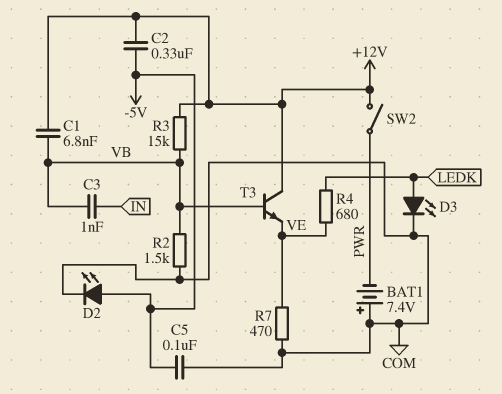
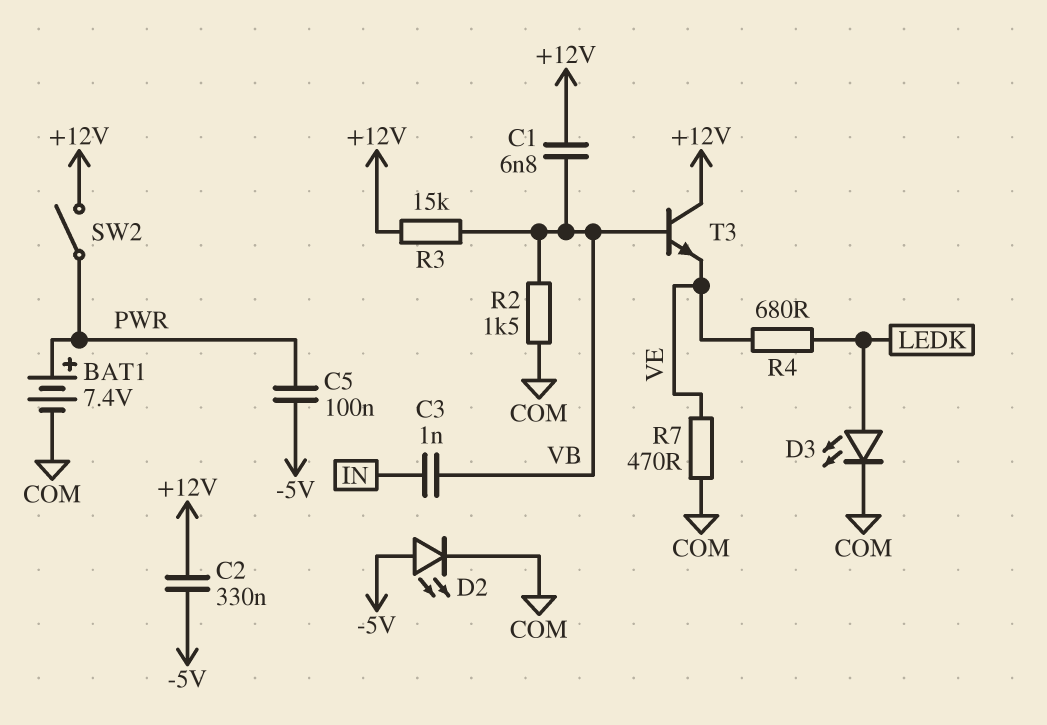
BAT1: 7.4V (plus COM, minus PWR) -> 7.4V (plus PWR, minus COM)
C5: 100nF (-5V, COM) -> 100nF (-5V, PWR)

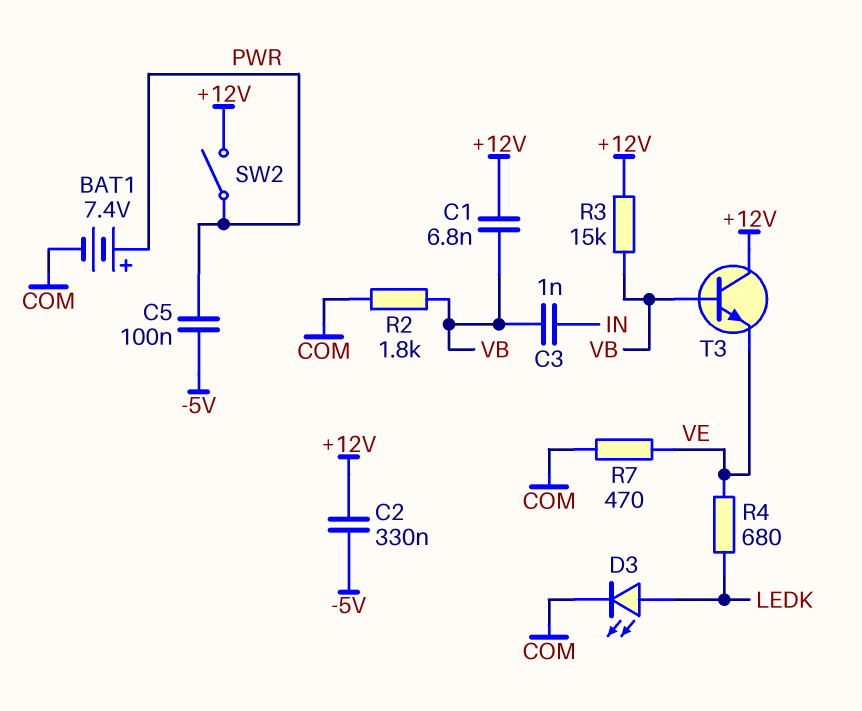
D2: LED (A -5V, K COM) -> none
R2: 1.5k (COM, VB) -> 1.8k (COM, VB)

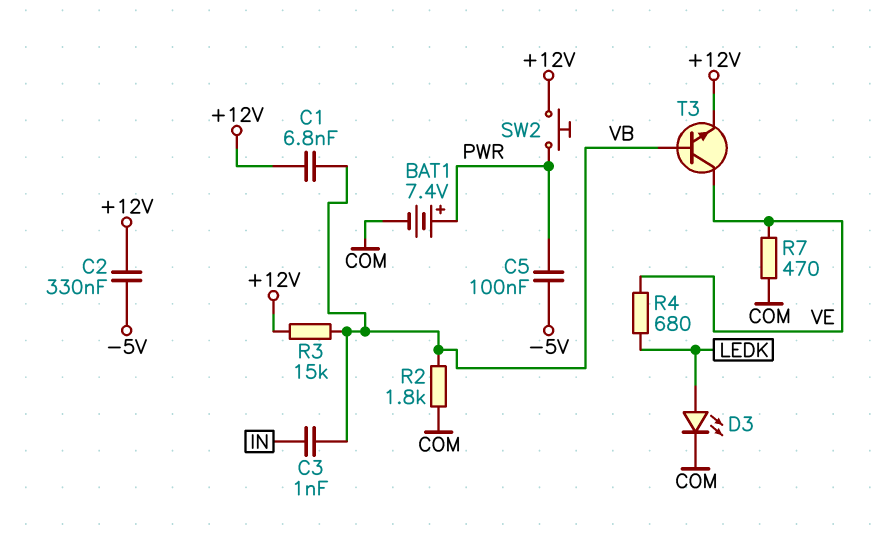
SW2: switch (+12V, PWR) -> button (+12V, PWR)
T3: NPN (B VB, C +12V, E VE) -> NPN (B VB, C VE, E +12V)

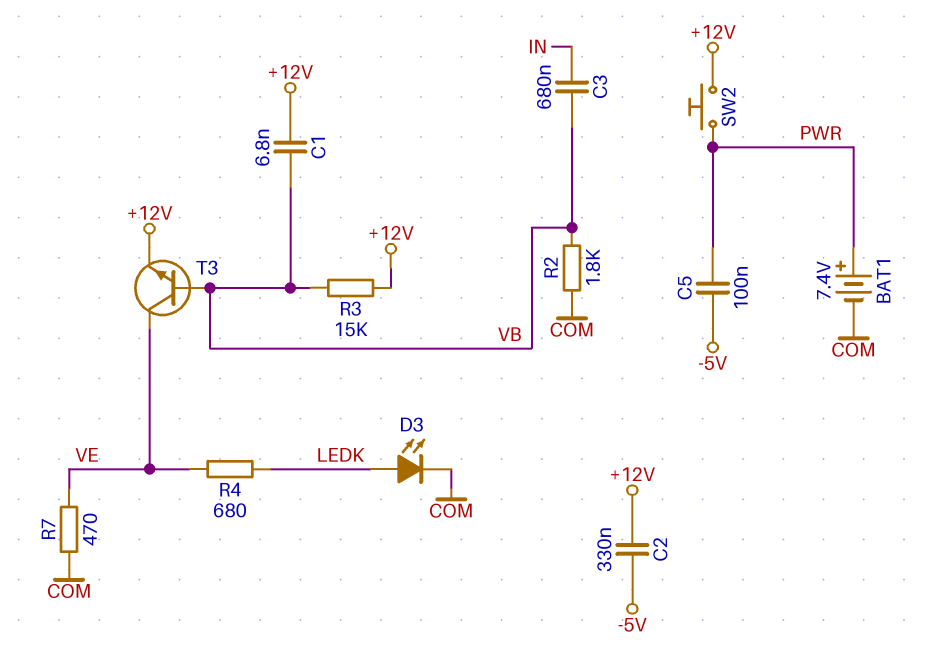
C3: 1nF (IN, VB) -> 680nF (IN, VB)

